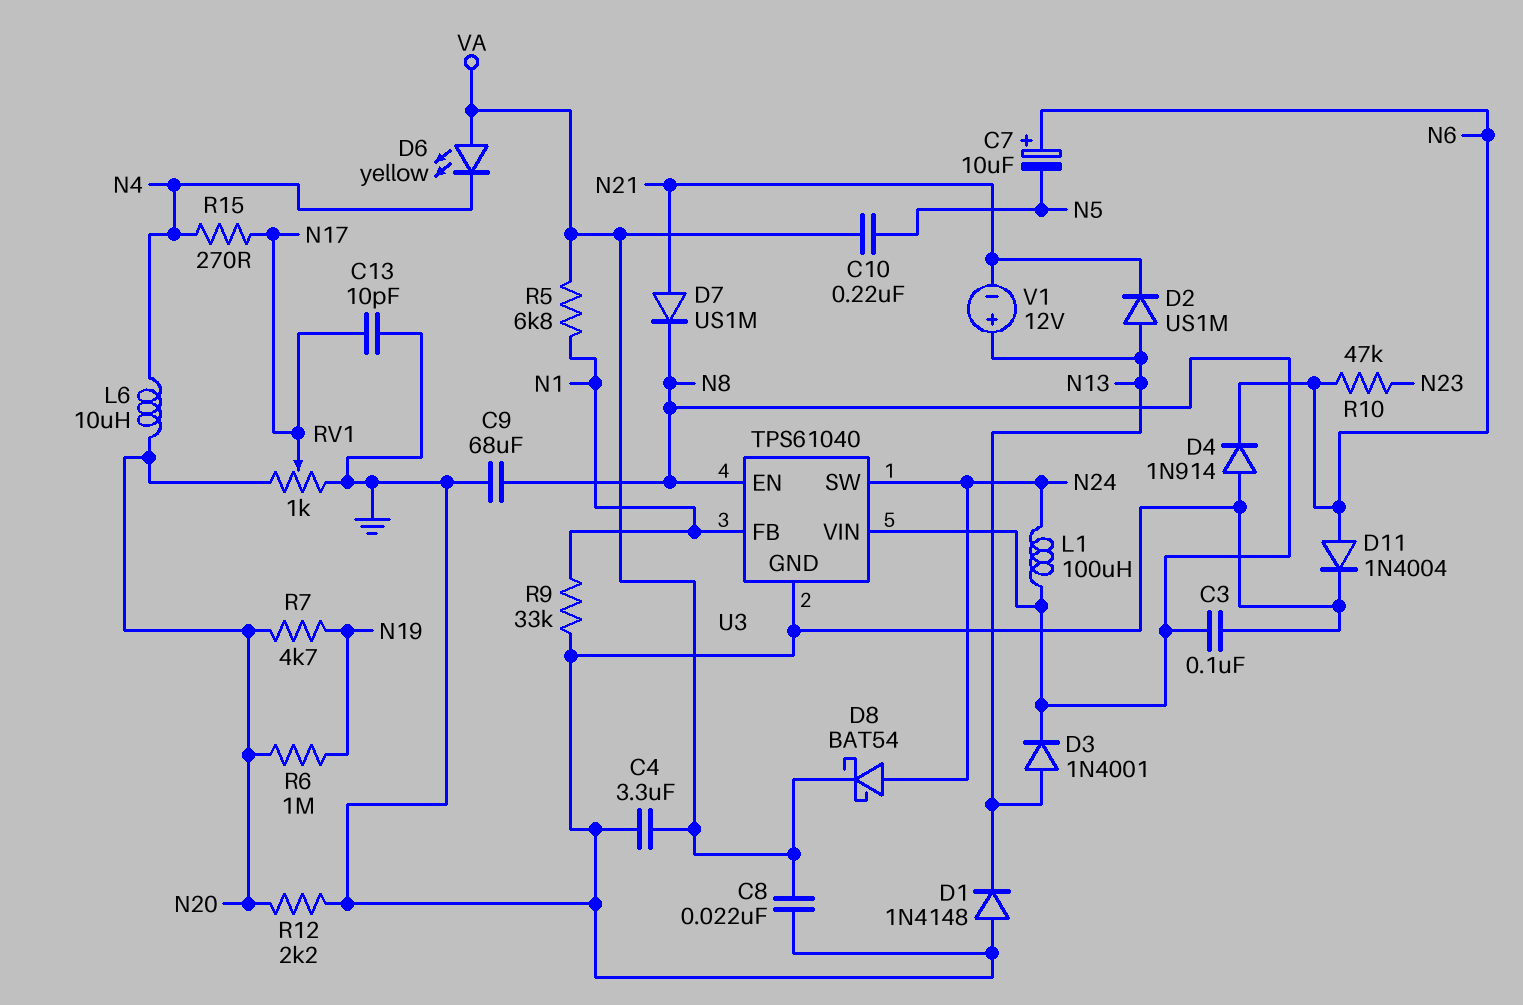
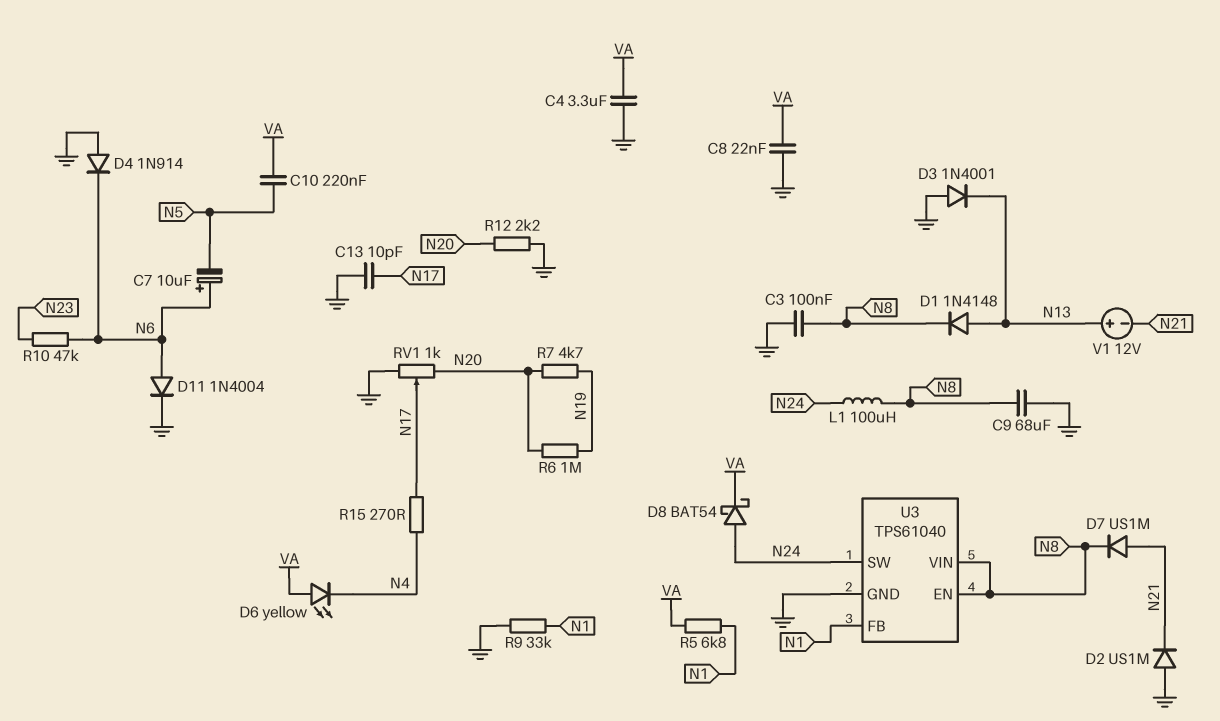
D1: diode 1N4148 (A GND, K N13) -> diode 1N4148 (A N13, K N8)
D2: diode US1M (A N13, K N21) -> diode US1M (A GND, K N21)
D3: diode 1N4001 (A N13, K N8) -> diode 1N4001 (A GND, K N13)
L6: 10uH (N4, N20) -> none

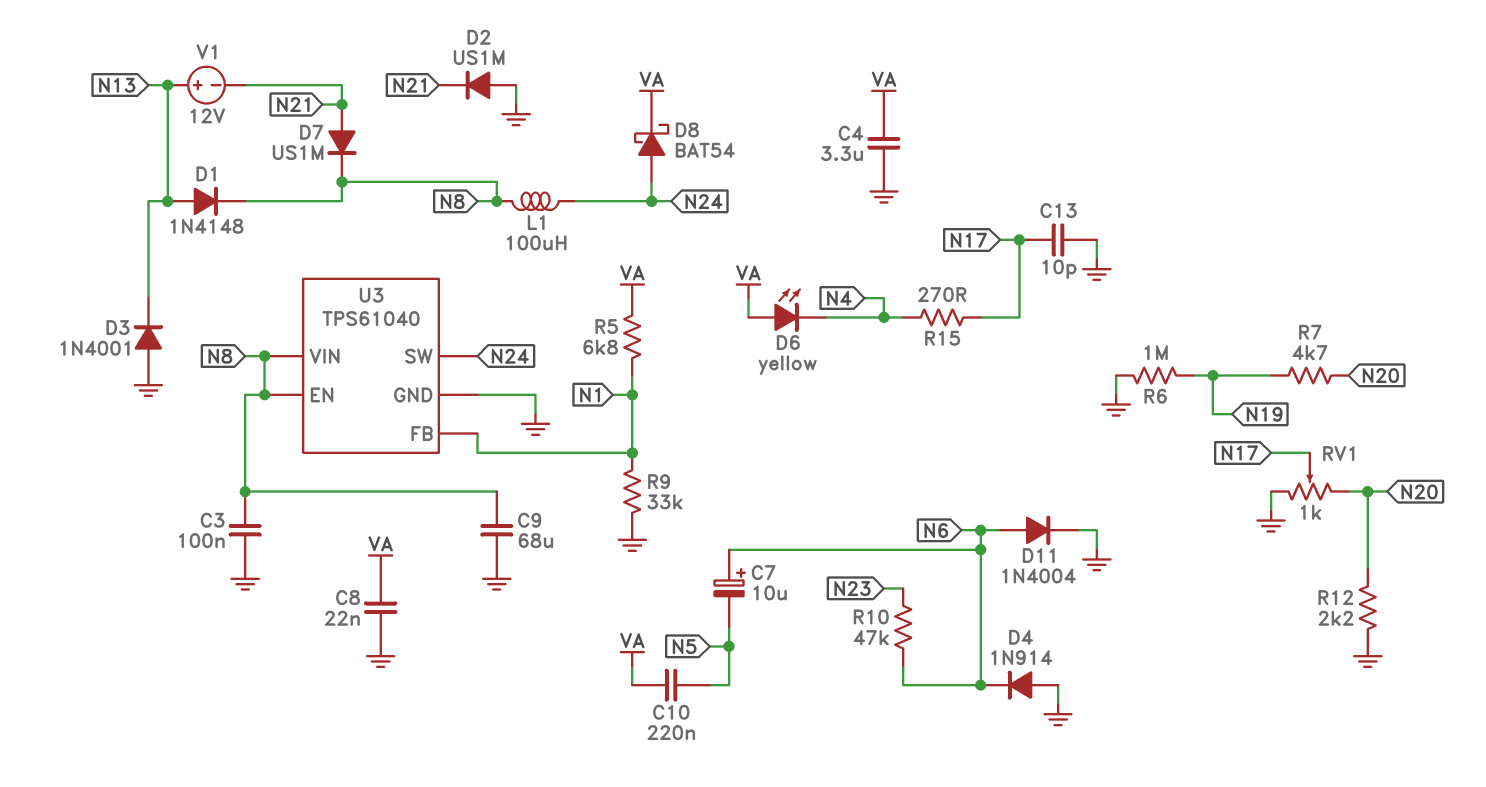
R6: 1M (N19, N20) -> 1M (GND, N19)

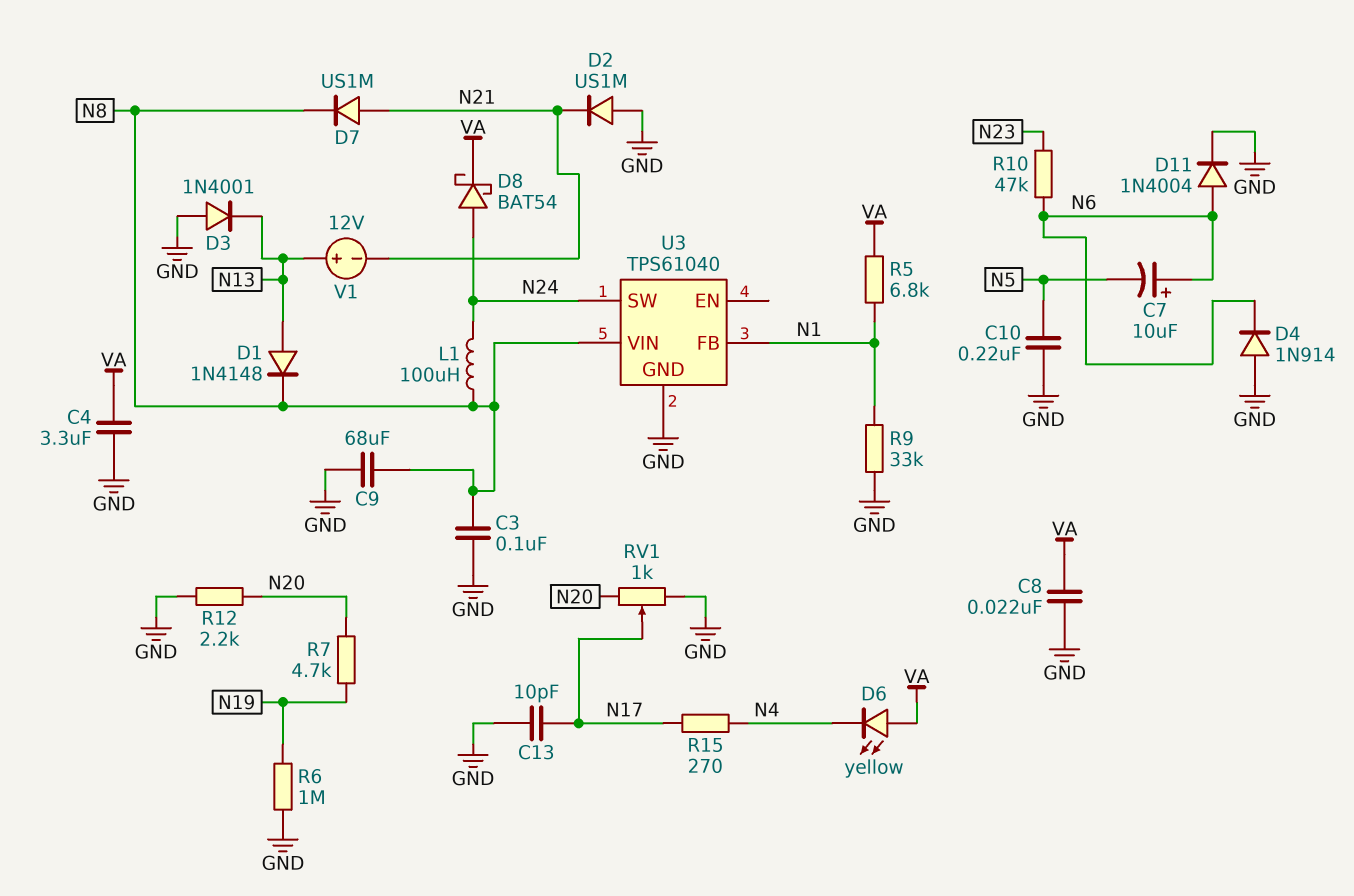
C10: 220nF (N5, VA) -> 220nF (GND, N5)
U3 pin EN: N8 -> none

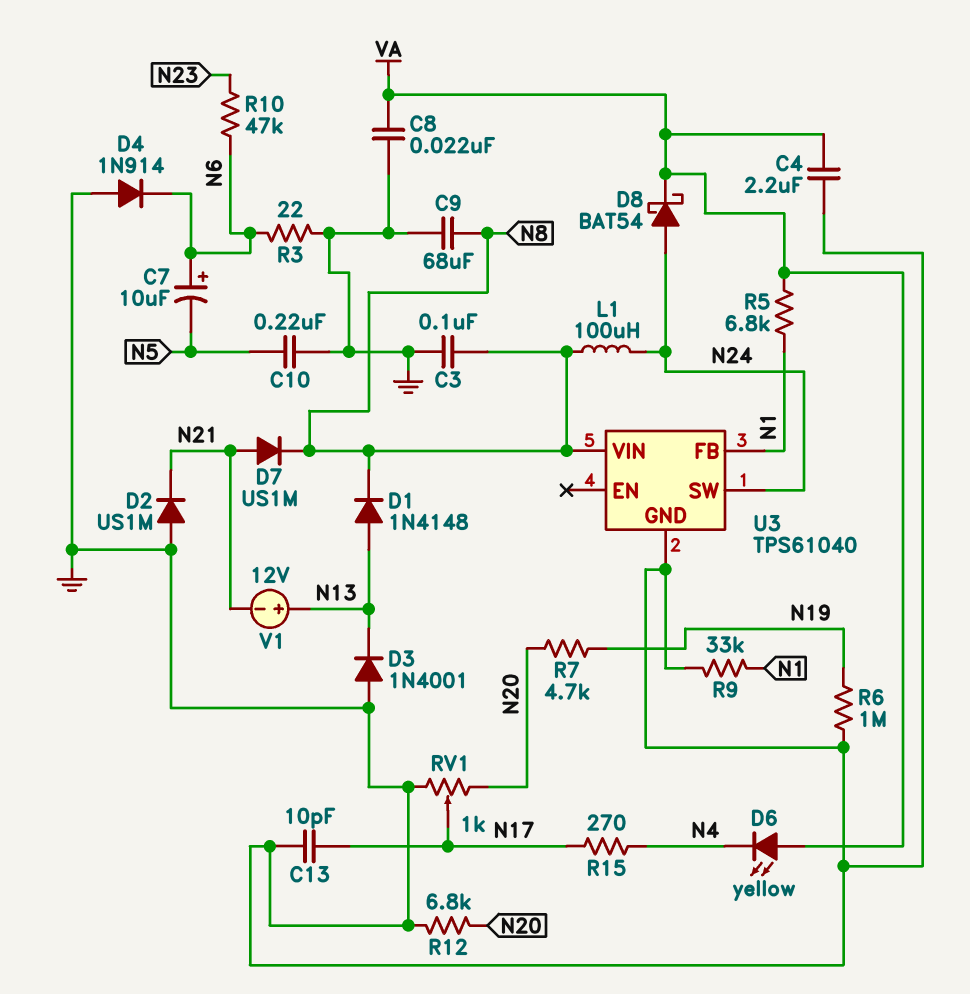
C4: 3.3uF (GND, VA) -> 2.2uF (GND, VA)
D11: diode 1N4004 (A N6, K GND) -> none
R3: none -> 22 (GND, N6)
R12: 2.2k (GND, N20) -> 6.8k (GND, N20)

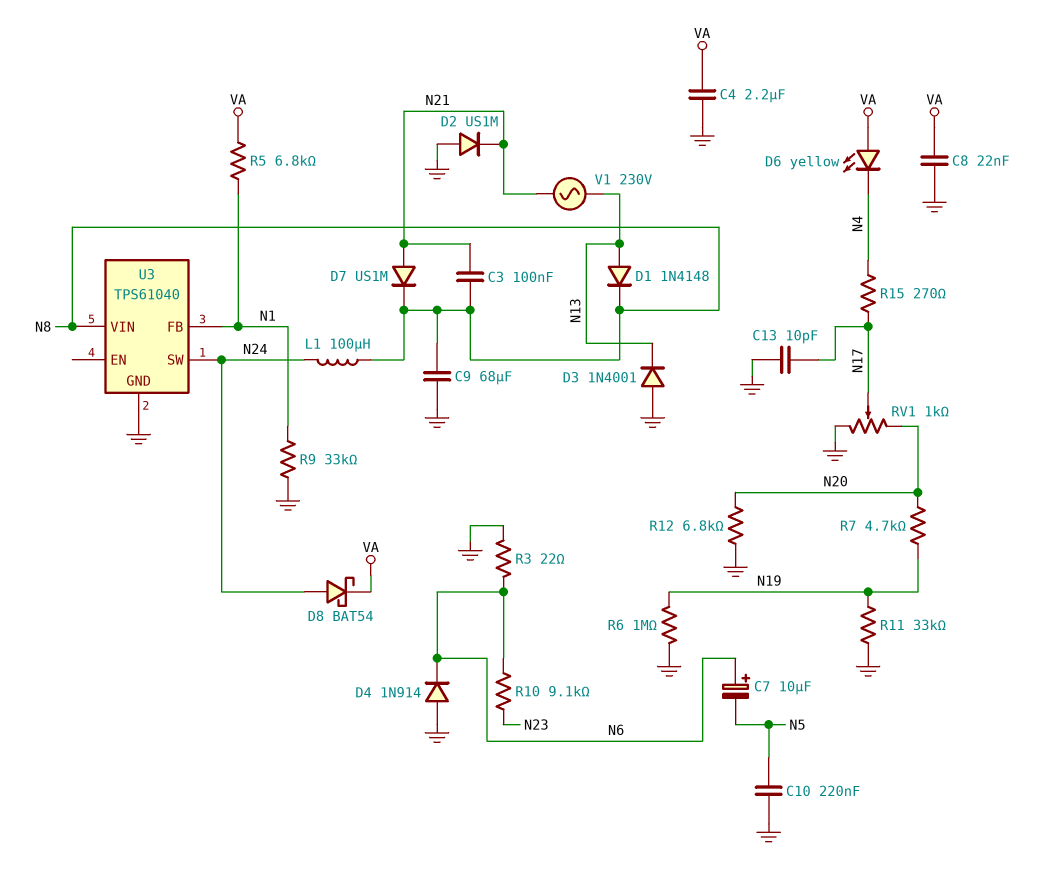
C3: 100nF (GND, N8) -> 100nF (N8, N21)
R10: 47k (N6, N23) -> 9.1k (N6, N23)
R11: none -> 33k (GND, N19)
V1: 12V (plus N13, minus N21) -> AC 230V (N13, N21)

